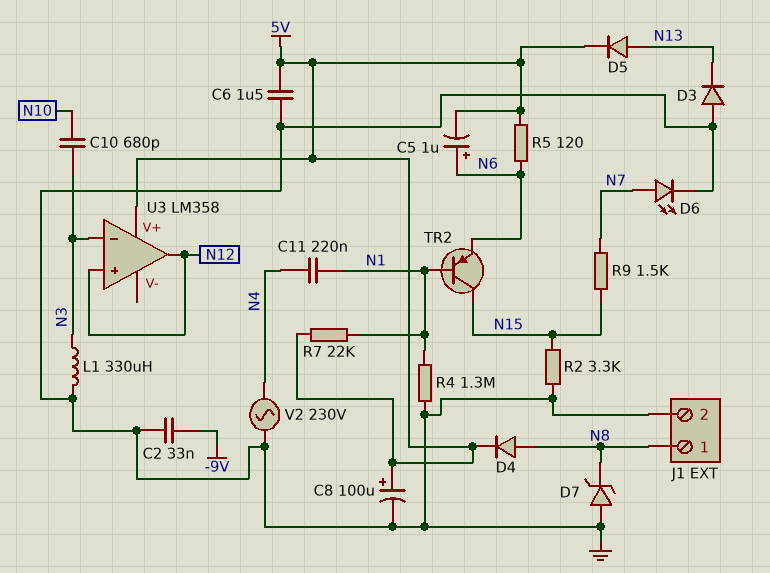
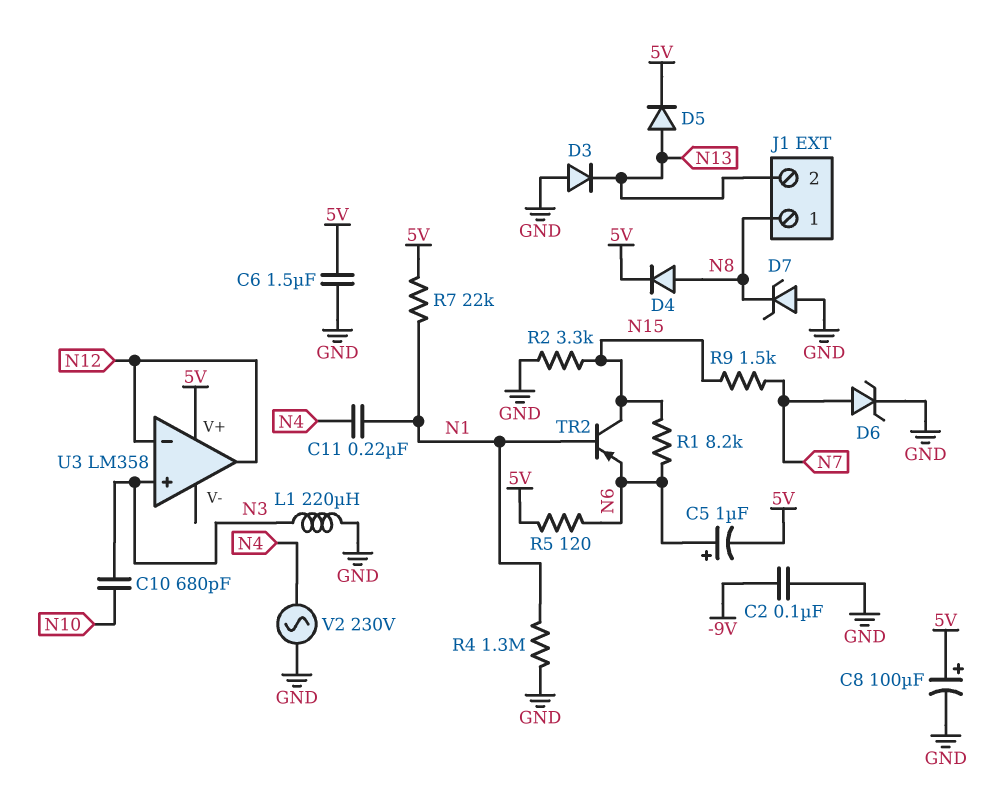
C2: 33nF (-9V, GND) -> 100nF (-9V, GND)
D6: LED (A N7, K GND) -> zener (A N7, K GND)
J1 pin 2: GND -> N13
L1: 330uH (GND, N3) -> 220uH (GND, N3)
R1: none -> 8.2k (N6, N15)
U3 pin in+: N12 -> N3
U3 pin in-: N3 -> N12

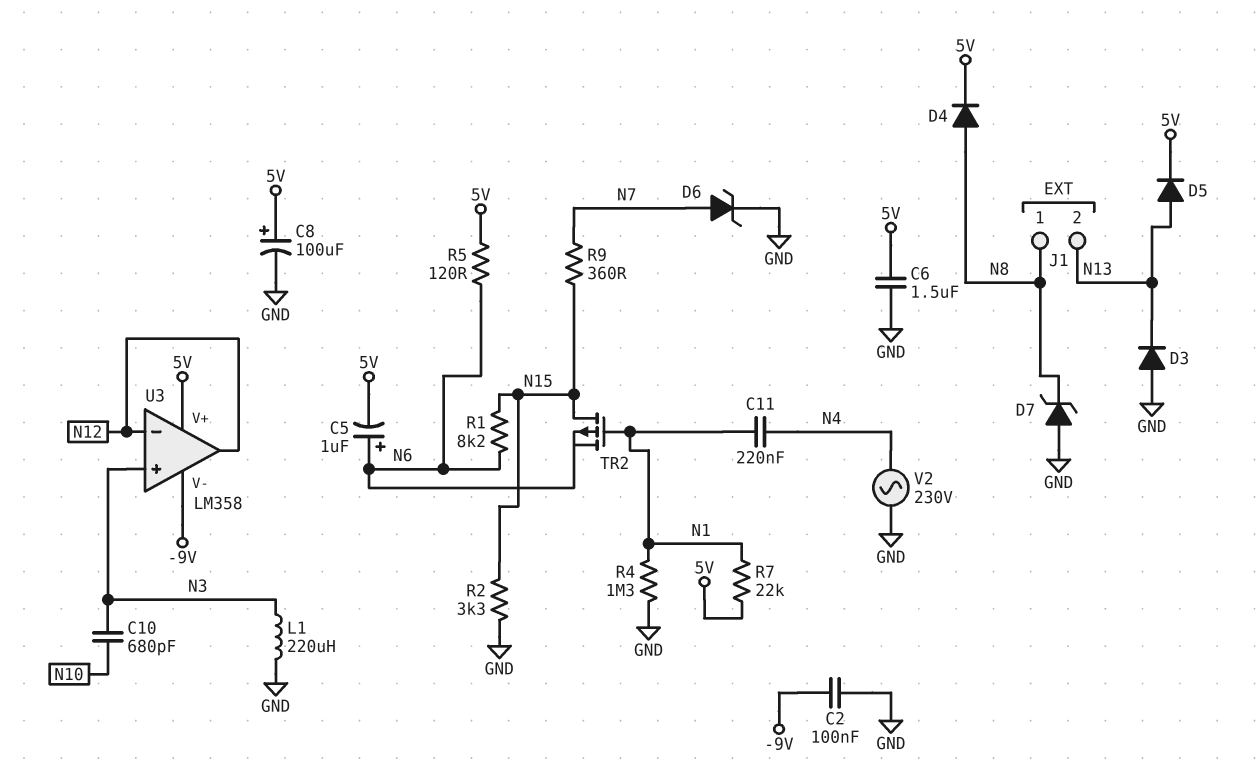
R9: 1.5k (N7, N15) -> 360 (N7, N15)
TR2: PNP (B N1, C N15, E N6) -> PMOS (G N1, D N15, S N6)
U3 pin V-: none -> -9V

